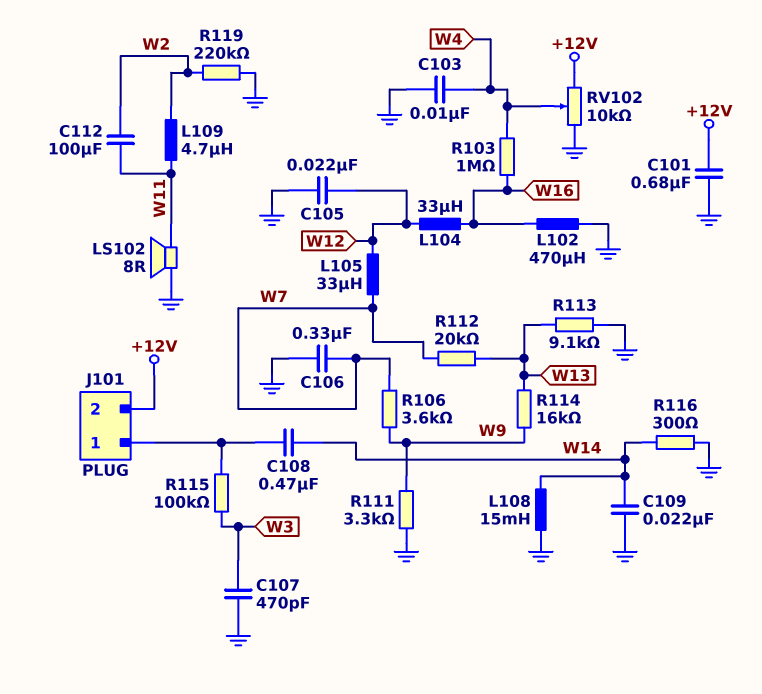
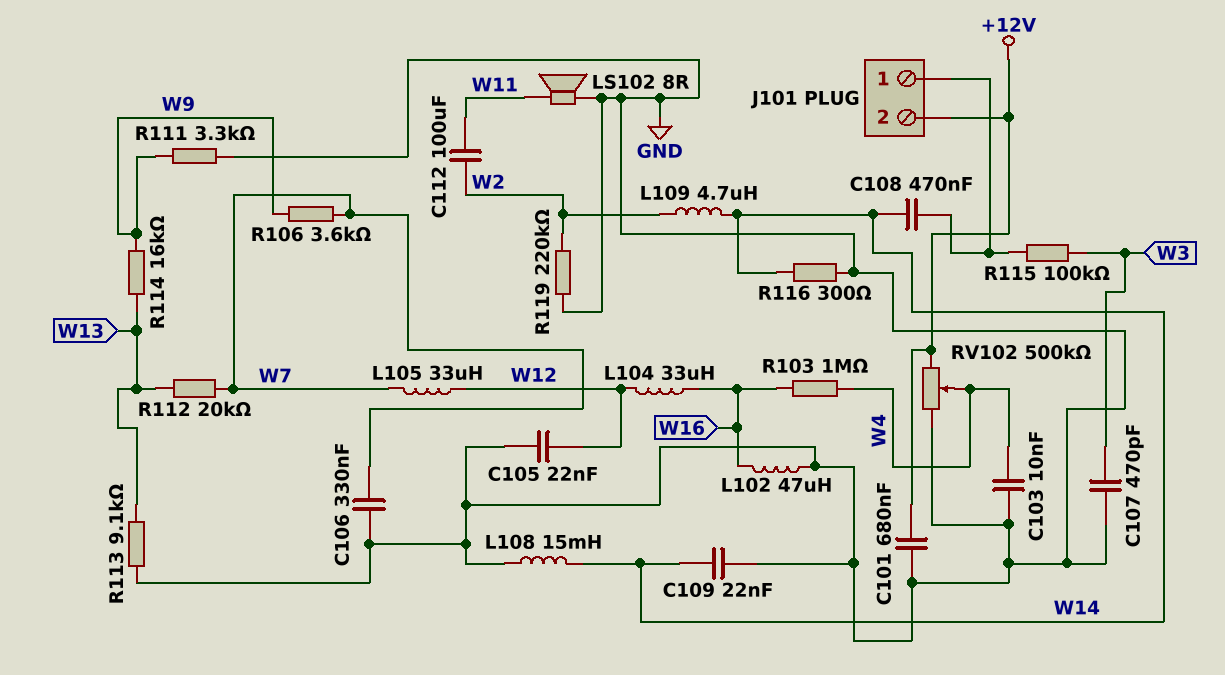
L102: 470uH (GND, W16) -> 47uH (GND, W16)
L109: 4.7uH (W2, W11) -> 4.7uH (W2, W14)
RV102: 10k (+12V, GND, wiper W4) -> 500k (+12V, GND, wiper W4)

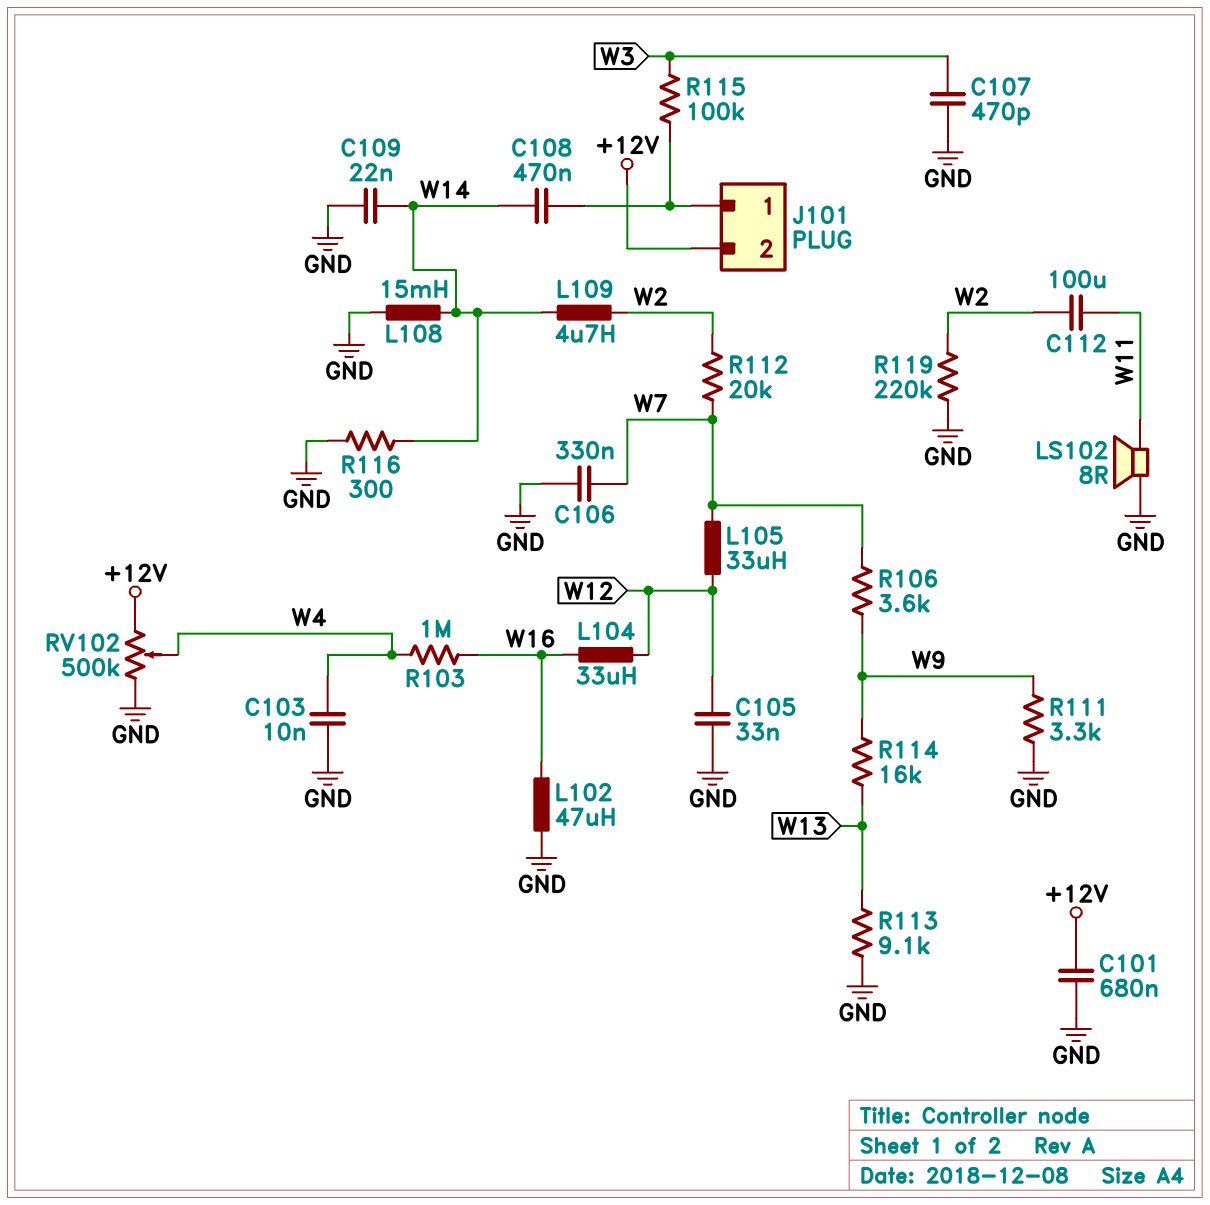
C105: 22nF (GND, W12) -> 33nF (GND, W12)
R112: 20k (W7, W13) -> 20k (W2, W7)

